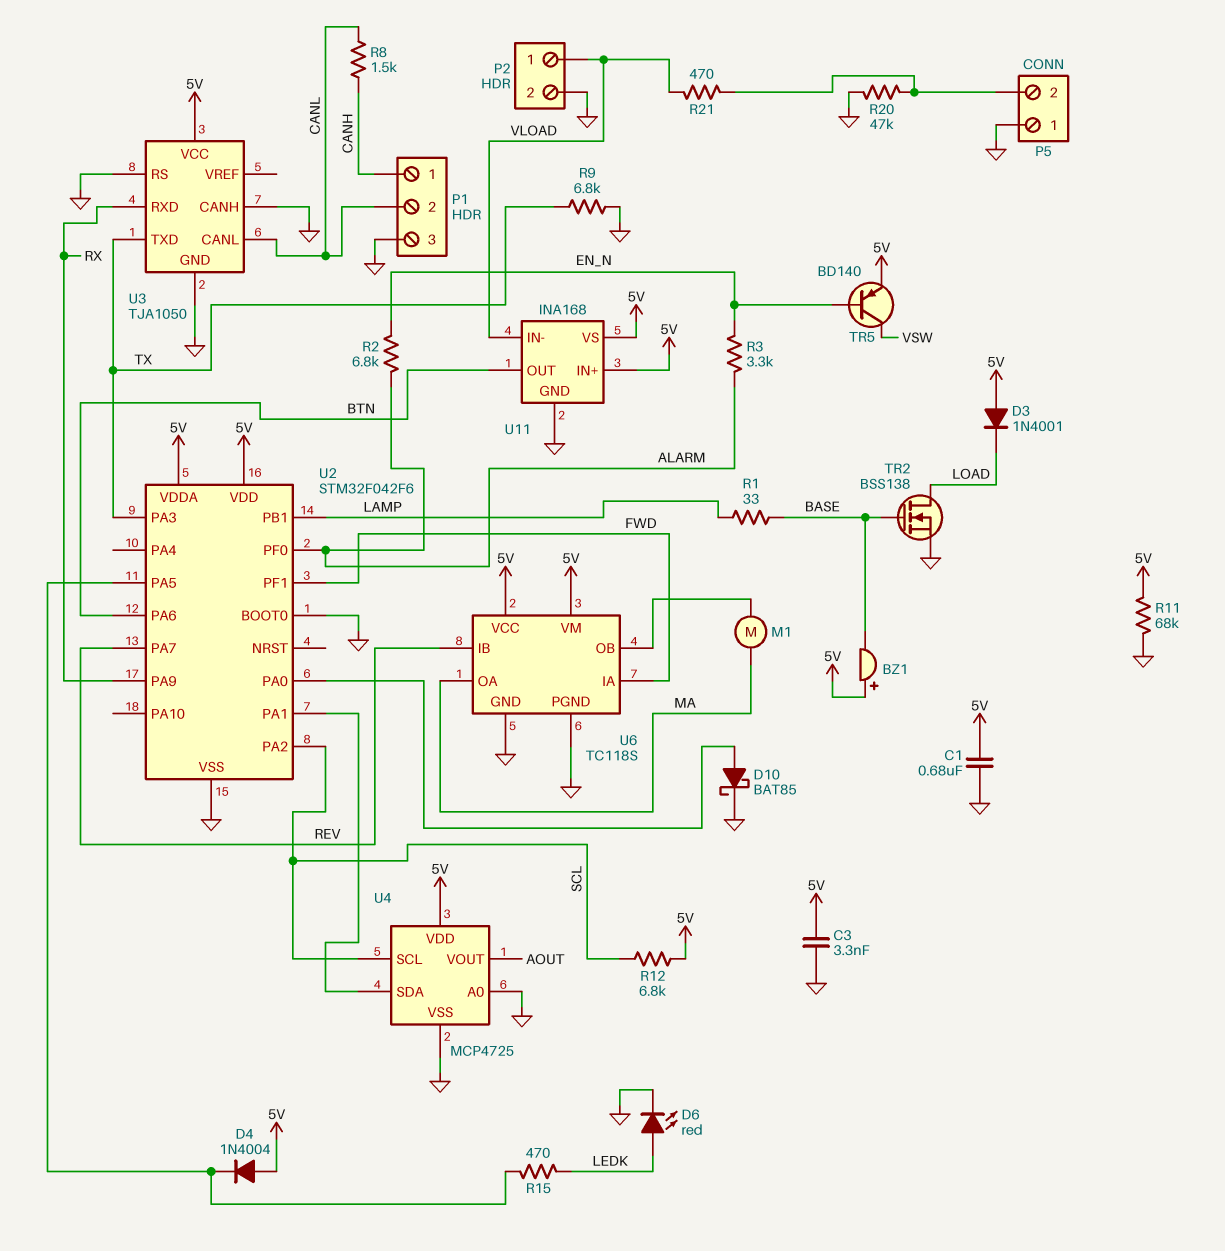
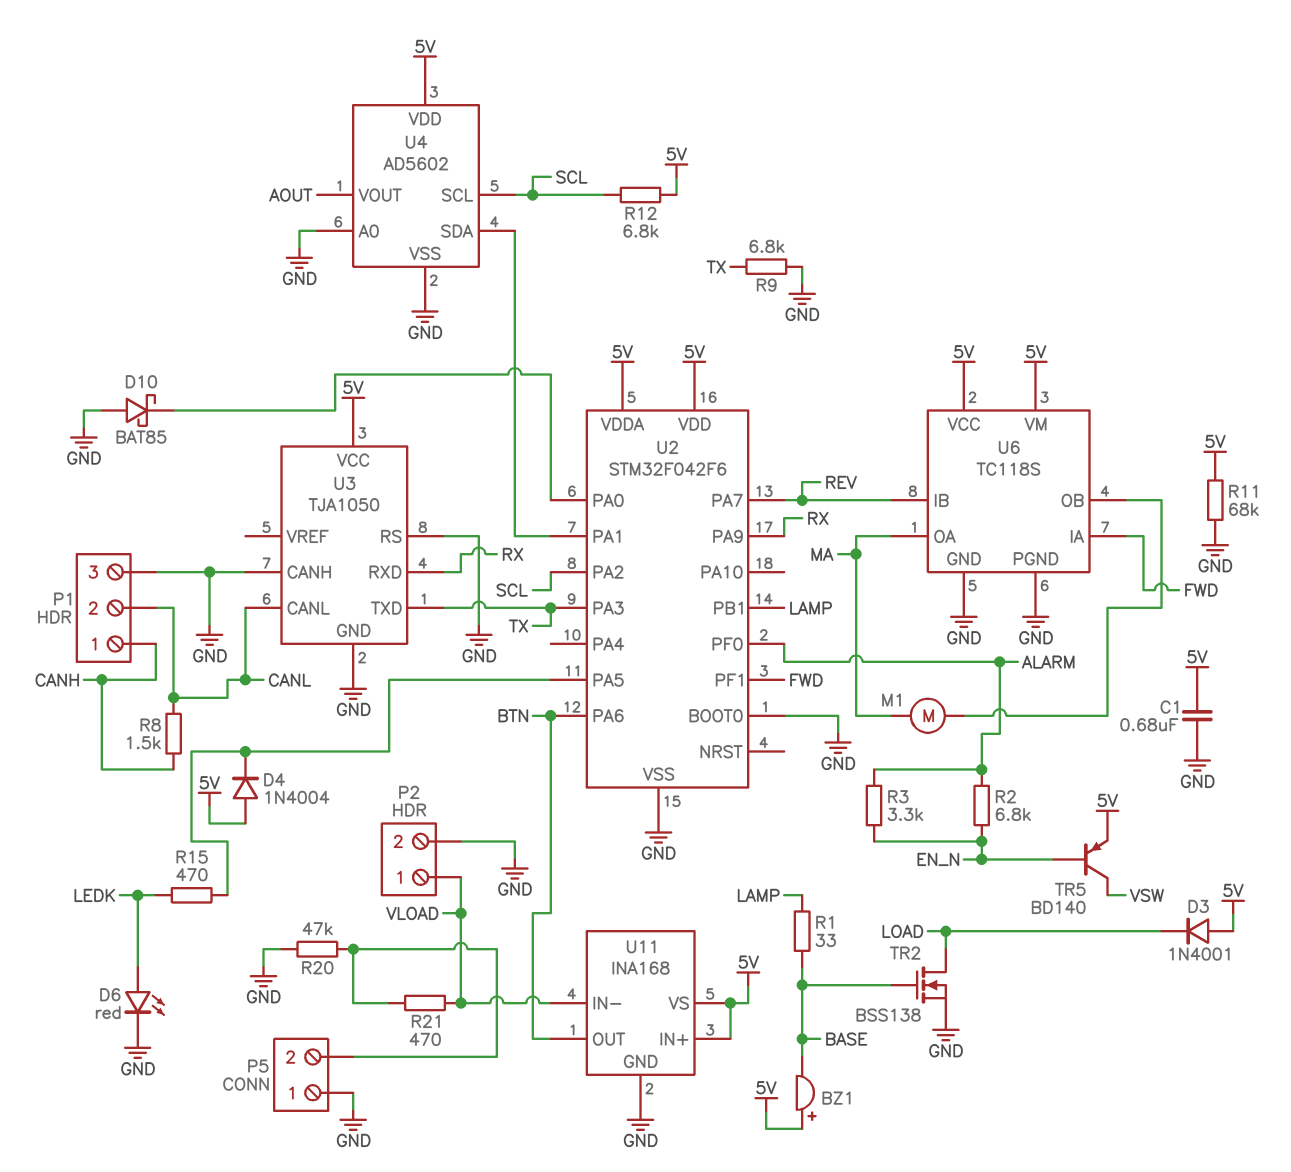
C3: 3.3nF (5V, GND) -> none
D10: schottky BAT85 (A U2/PA0, K GND) -> schottky BAT85 (A GND, K U2/PA0)
U4: MCP4725 -> AD5602

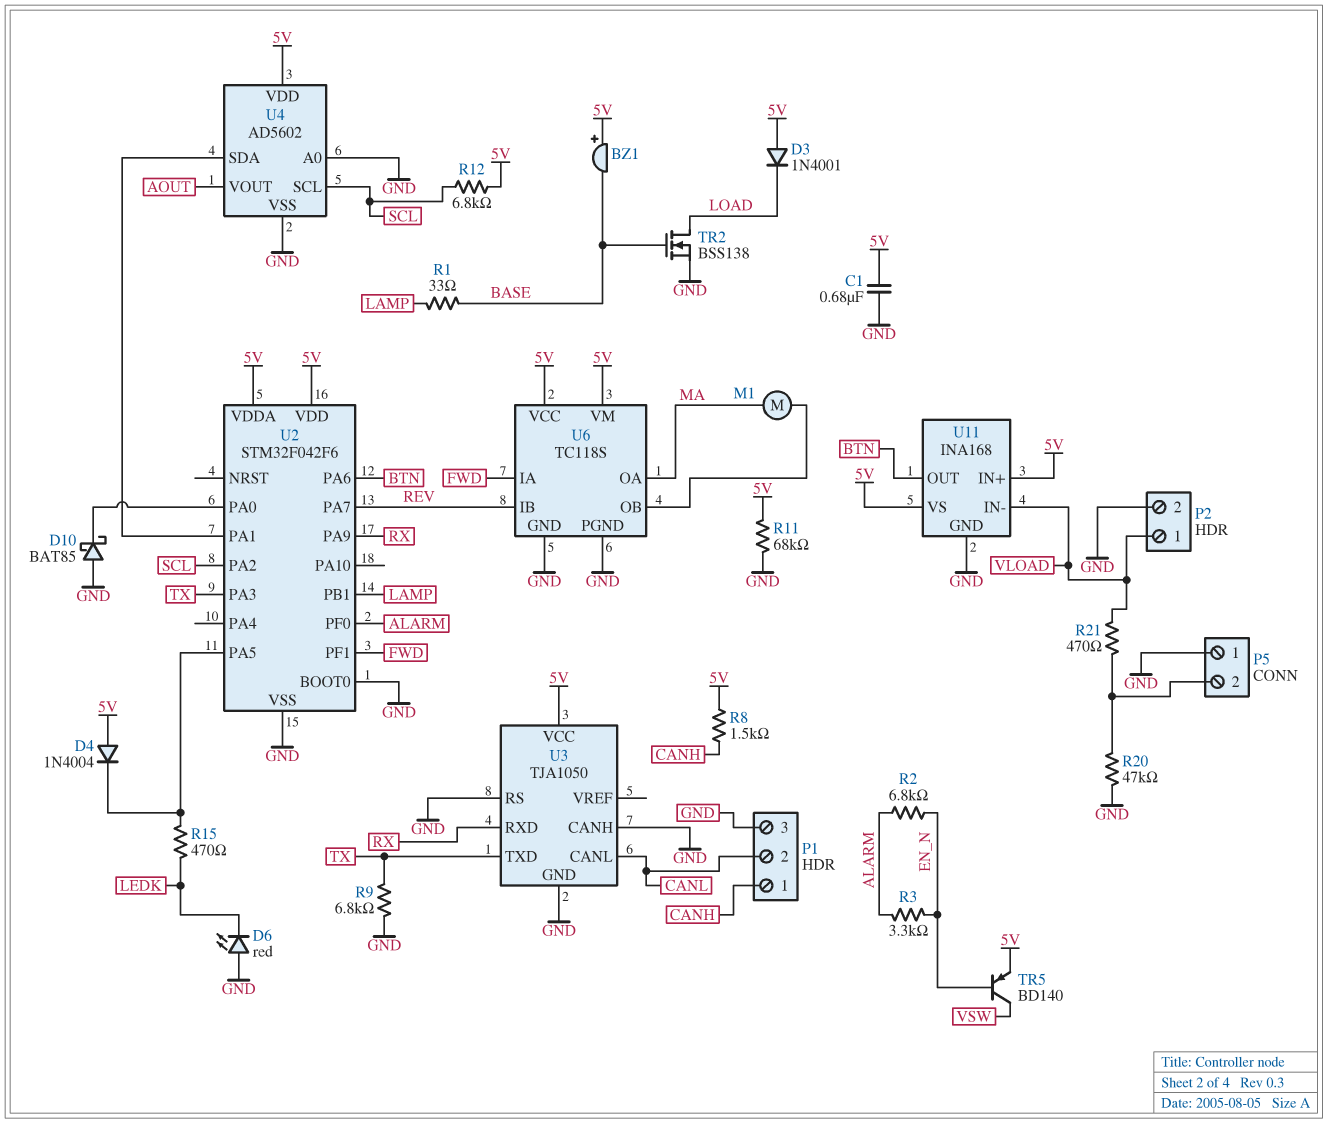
D6: LED red (A LEDK, K GND) -> LED red (A GND, K LEDK)
R8: 1.5k (CANH, CANL) -> 1.5k (5V, CANH)

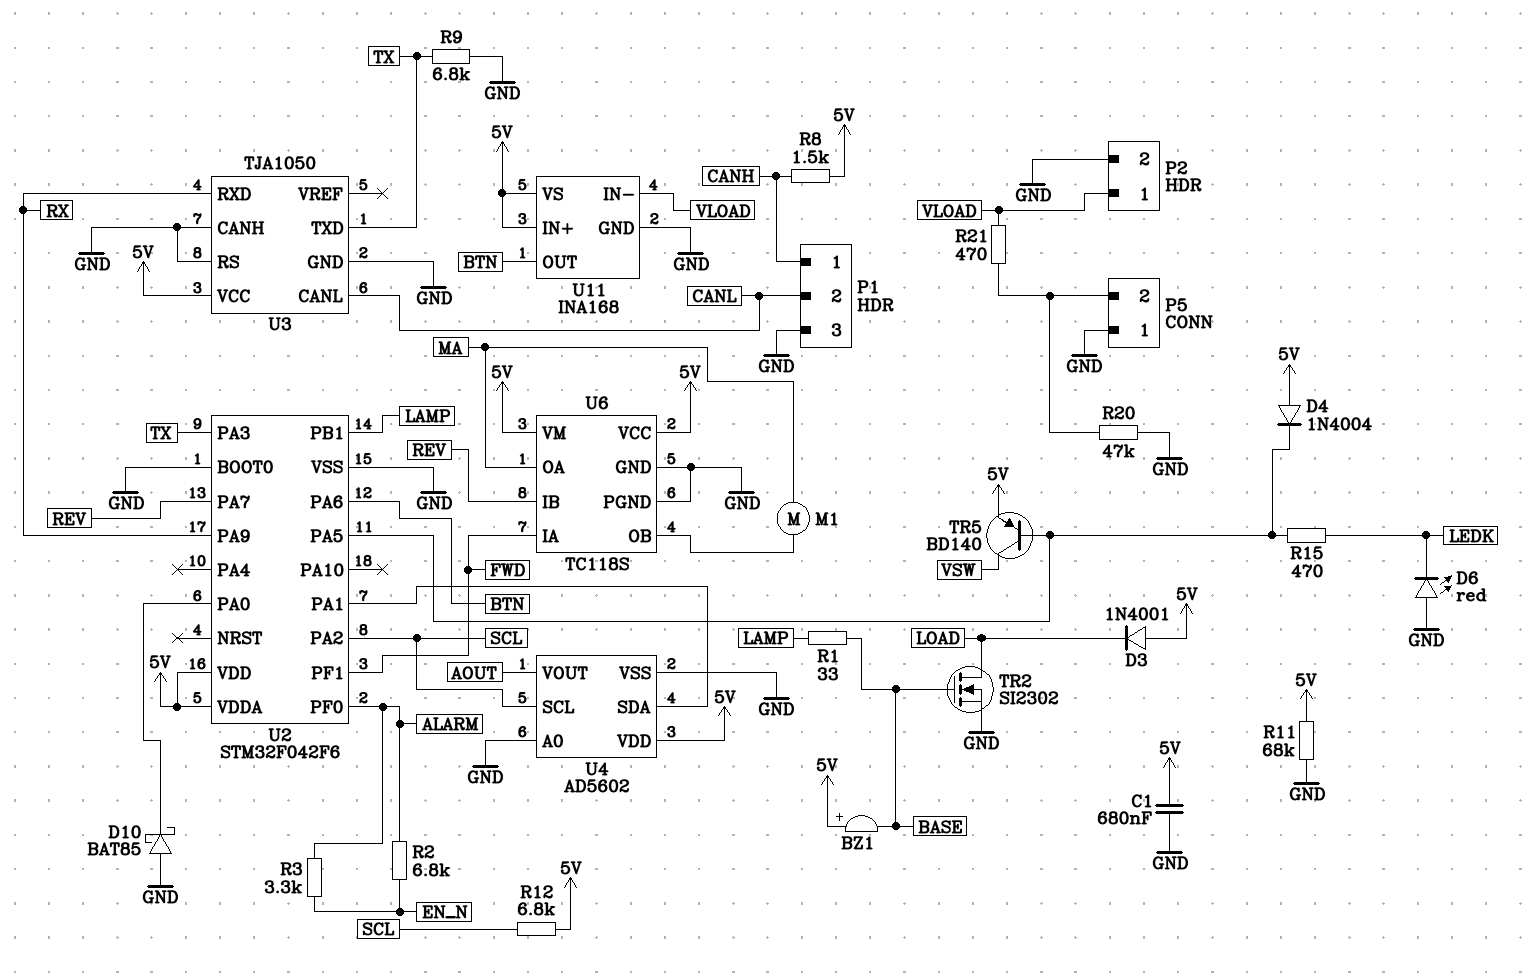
TR2: NMOS BSS138 (G BASE, D LOAD, S GND) -> NMOS SI2302 (G BASE, D LOAD, S GND)
TR5: PNP BD140 (B EN_N, C VSW, E 5V) -> PNP BD140 (B U2/PA5, C VSW, E 5V)

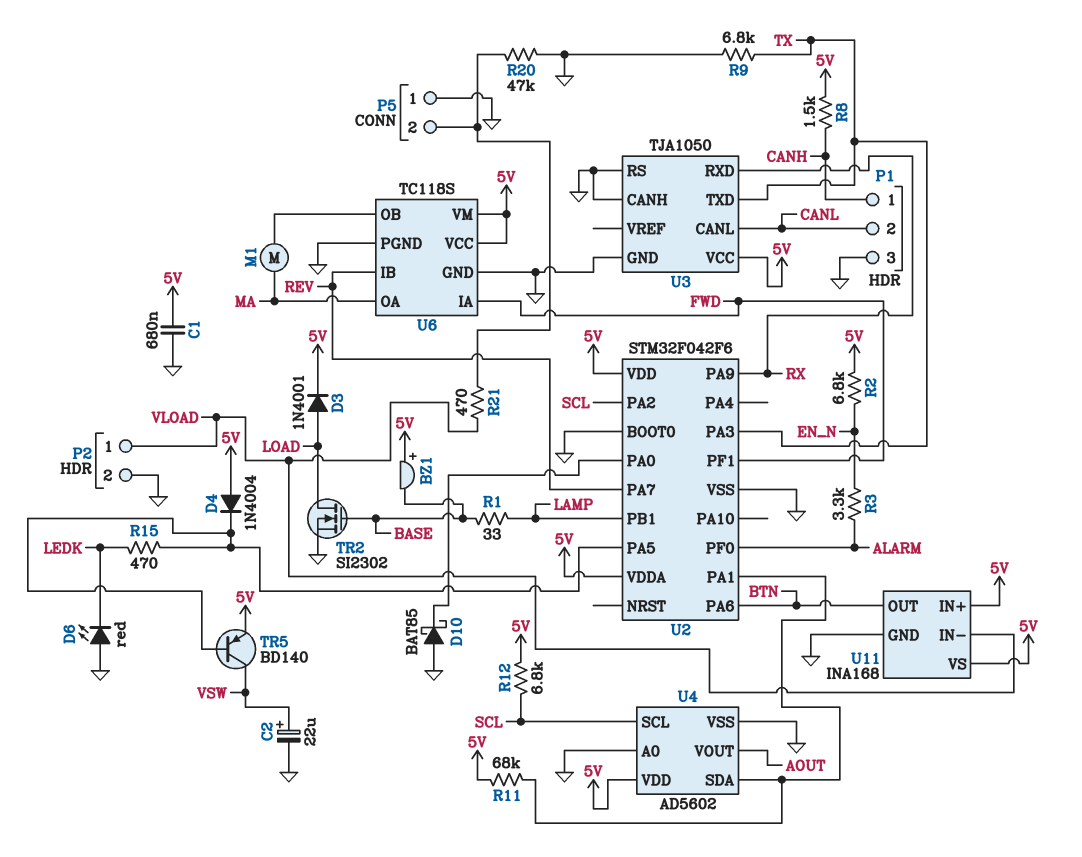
C2: none -> 22uF (plus VSW, minus GND)
D3: diode 1N4001 (A 5V, K LOAD) -> diode 1N4001 (A LOAD, K 5V)
R2: 6.8k (ALARM, EN_N) -> 6.8k (5V, EN_N)
R11: 68k (5V, GND) -> 68k (5V, U2/PA1)

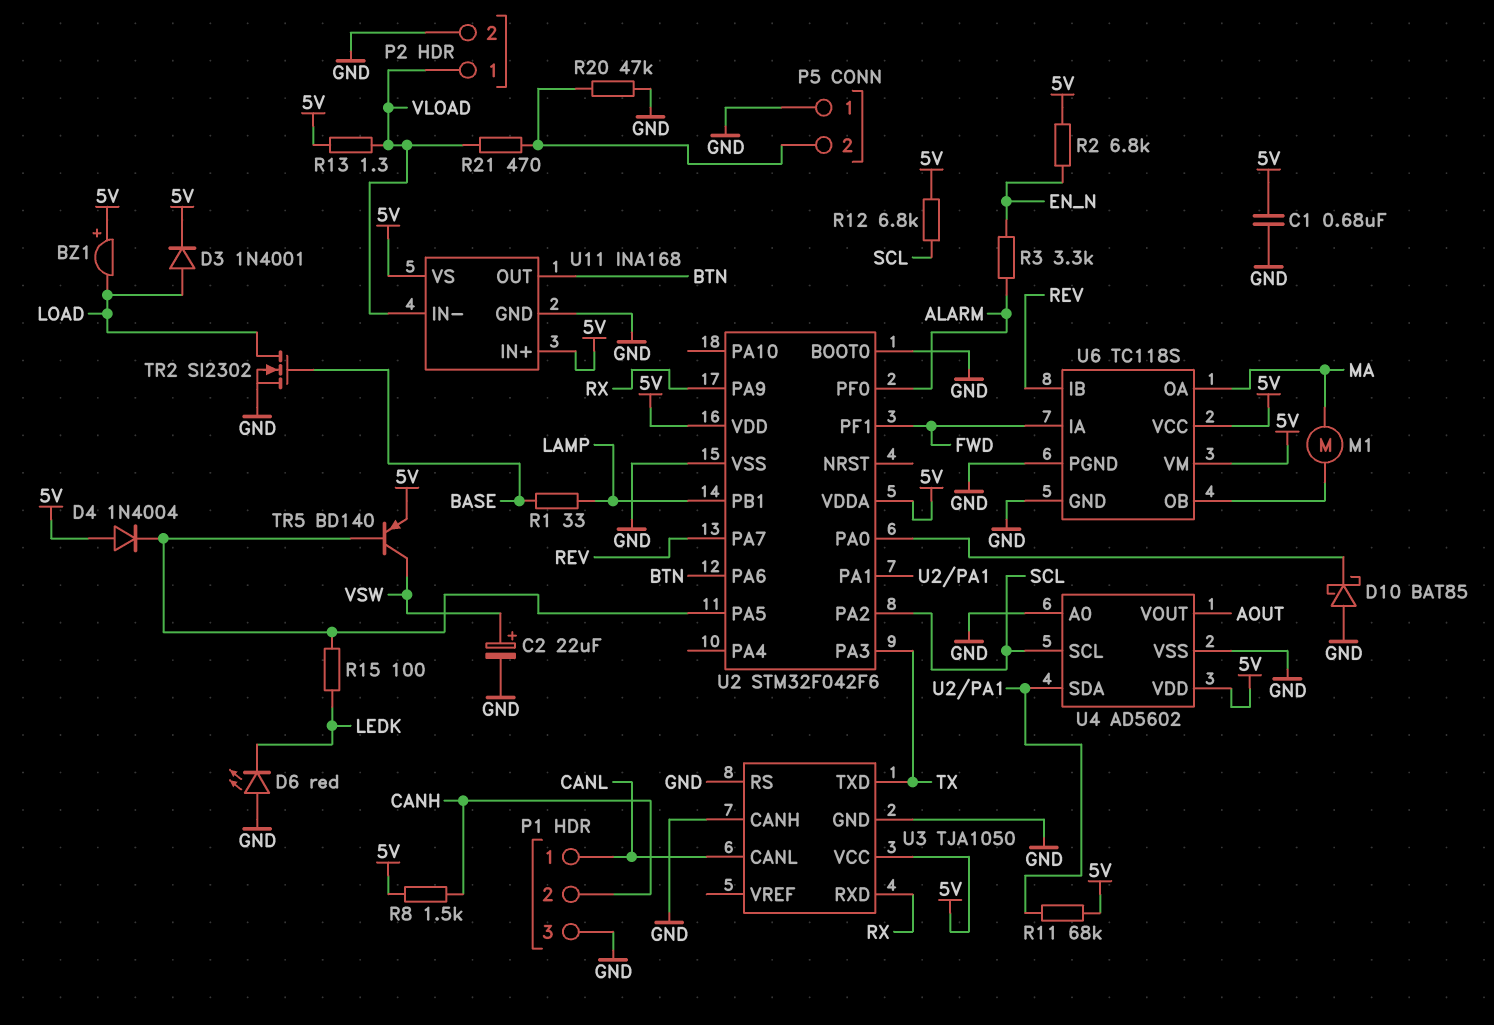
BZ1: buzzer (plus 5V, minus BASE) -> buzzer (plus 5V, minus LOAD)
P1 pin 1: CANH -> CANL
P1 pin 2: CANL -> CANH
R9: 6.8k (GND, TX) -> none
R13: none -> 1.3 (5V, VLOAD)
R15: 470 (LEDK, U2/PA5) -> 100 (LEDK, U2/PA5)

